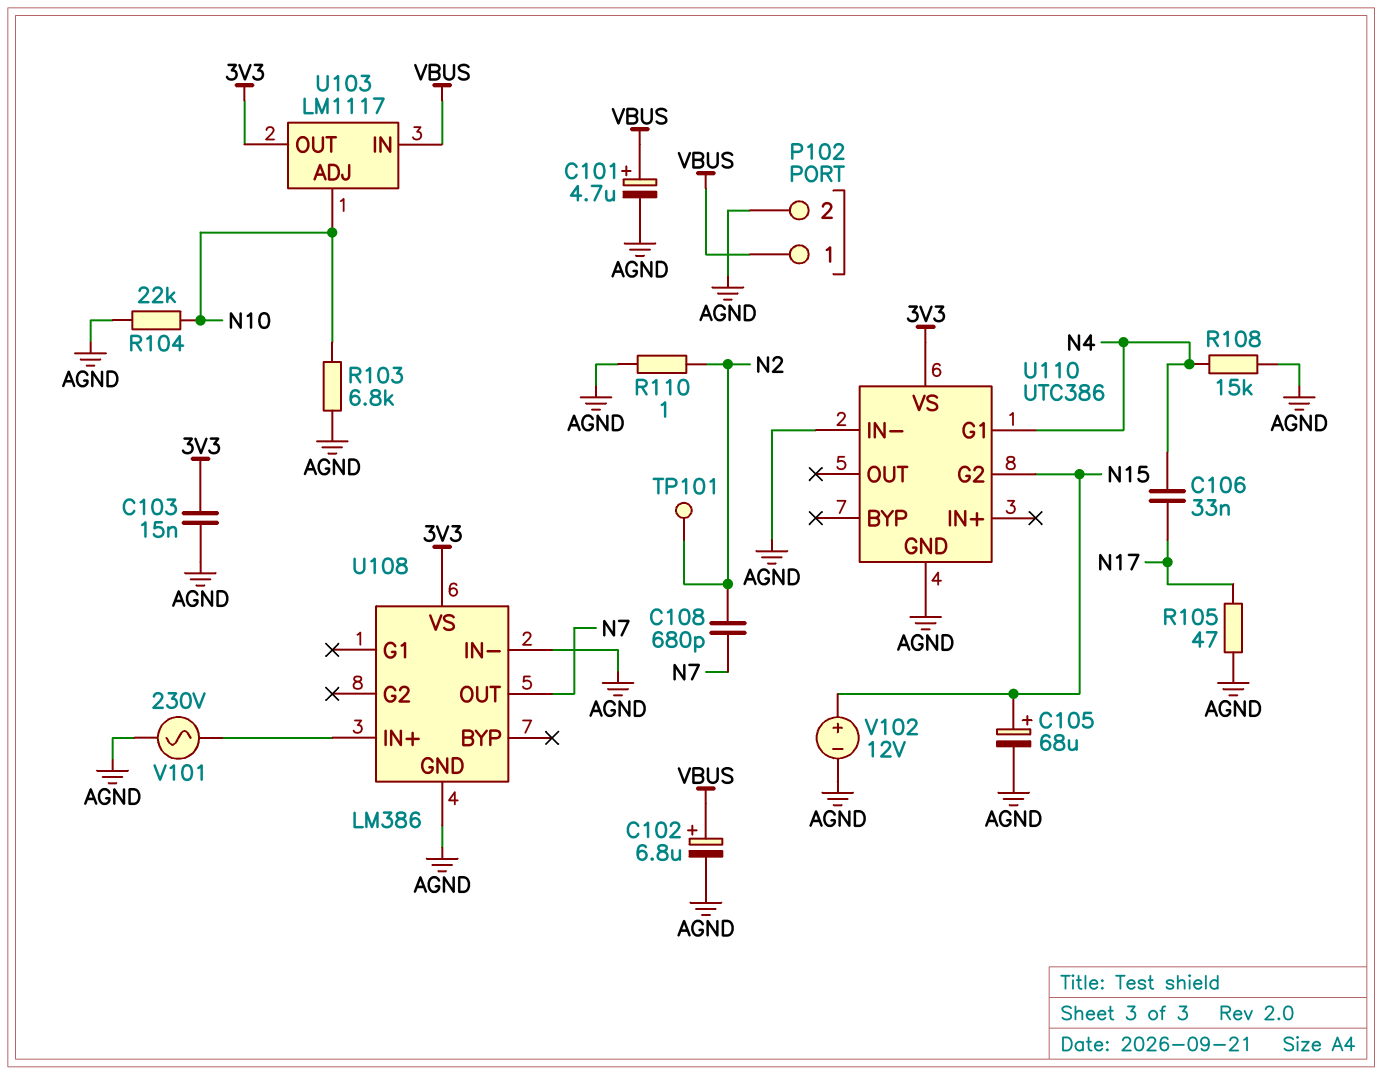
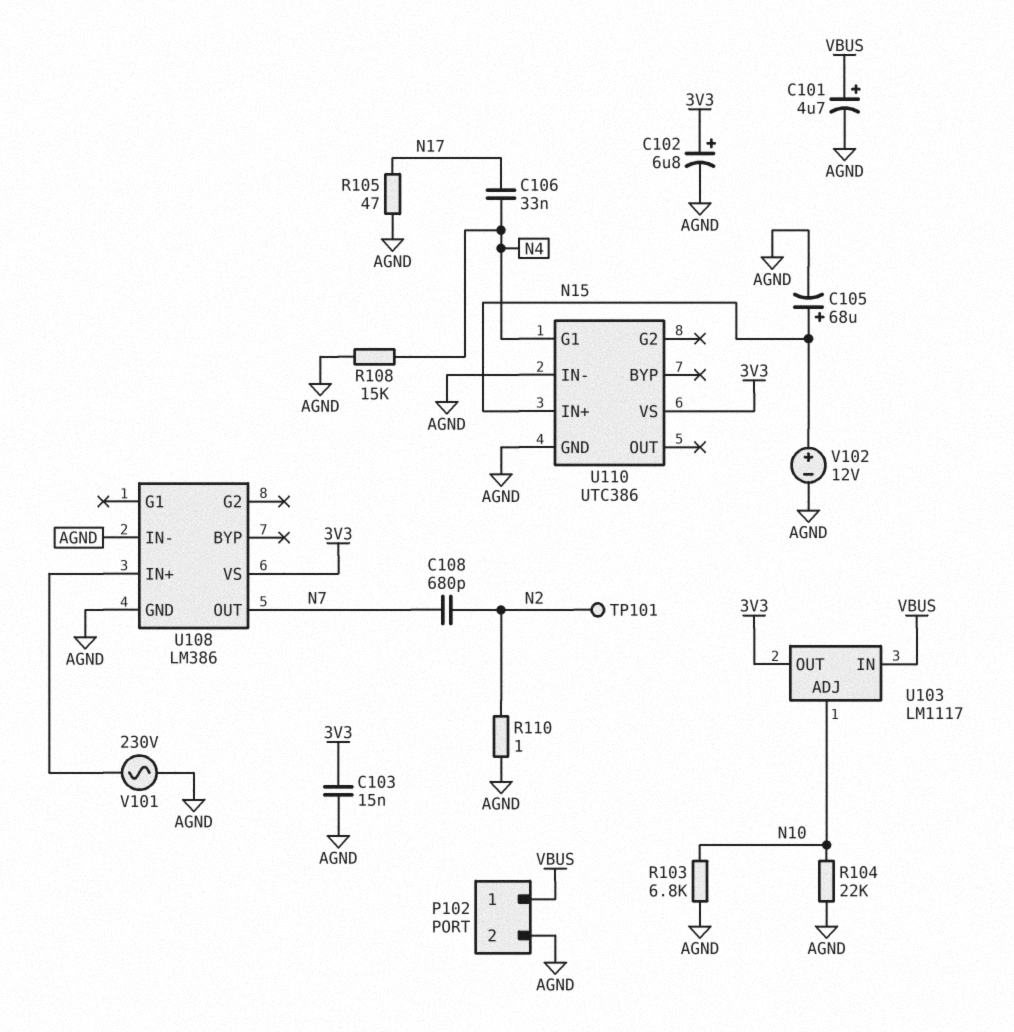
C102: 6.8uF (plus VBUS, minus AGND) -> 6.8uF (plus 3V3, minus AGND)
U110 pin G2: N15 -> none
U110 pin IN+: none -> N15

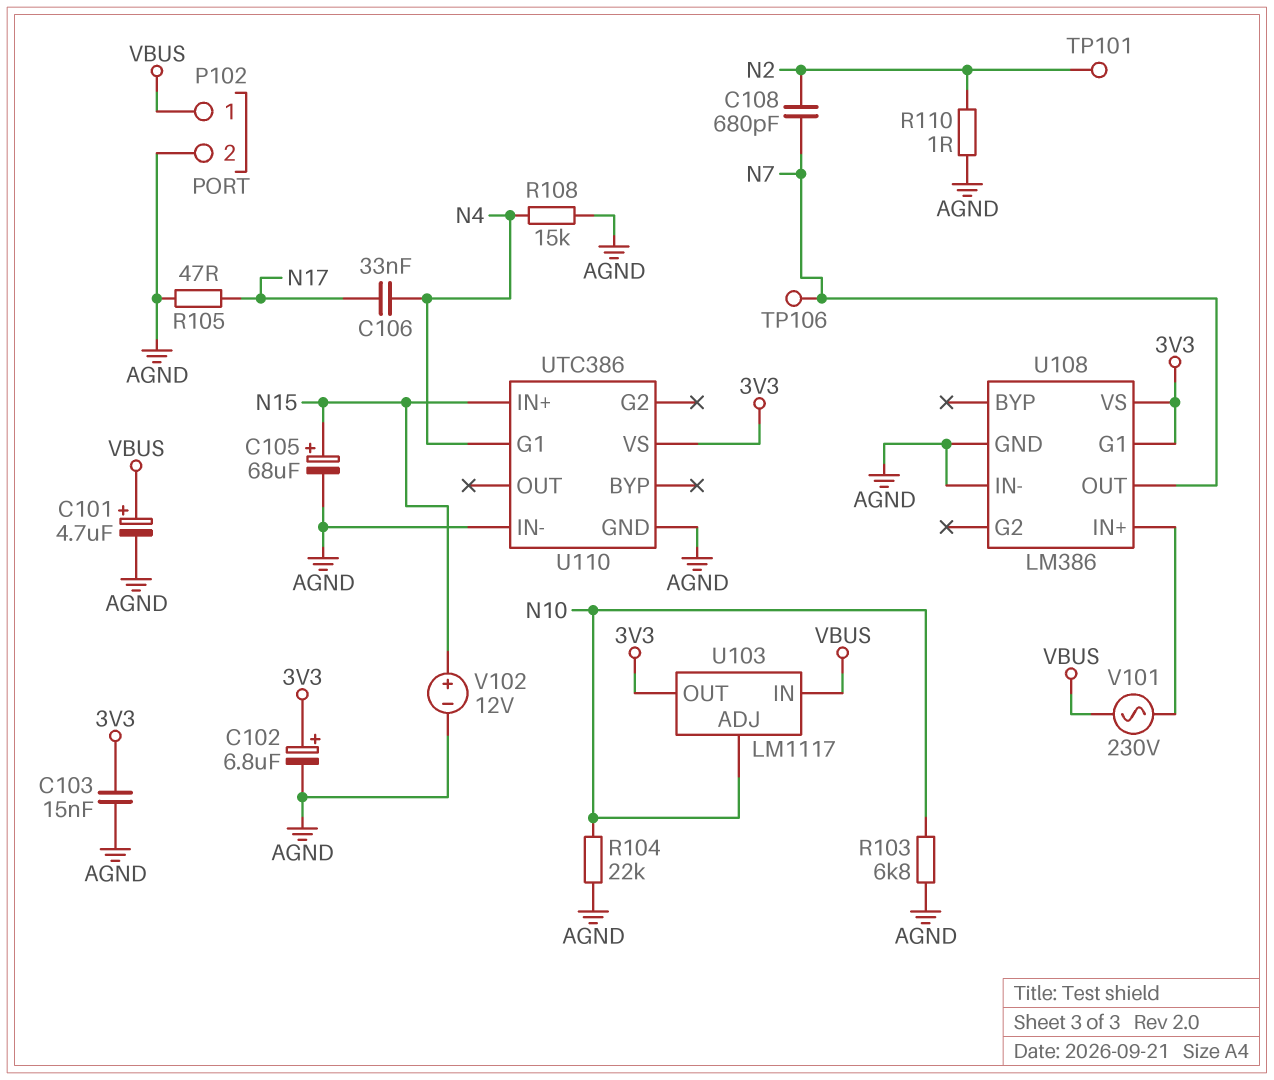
TP106: none -> test point (N7)
U108 pin G1: none -> 3V3
V101: AC 230V (AGND, U108/IN+) -> AC 230V (U108/IN+, VBUS)

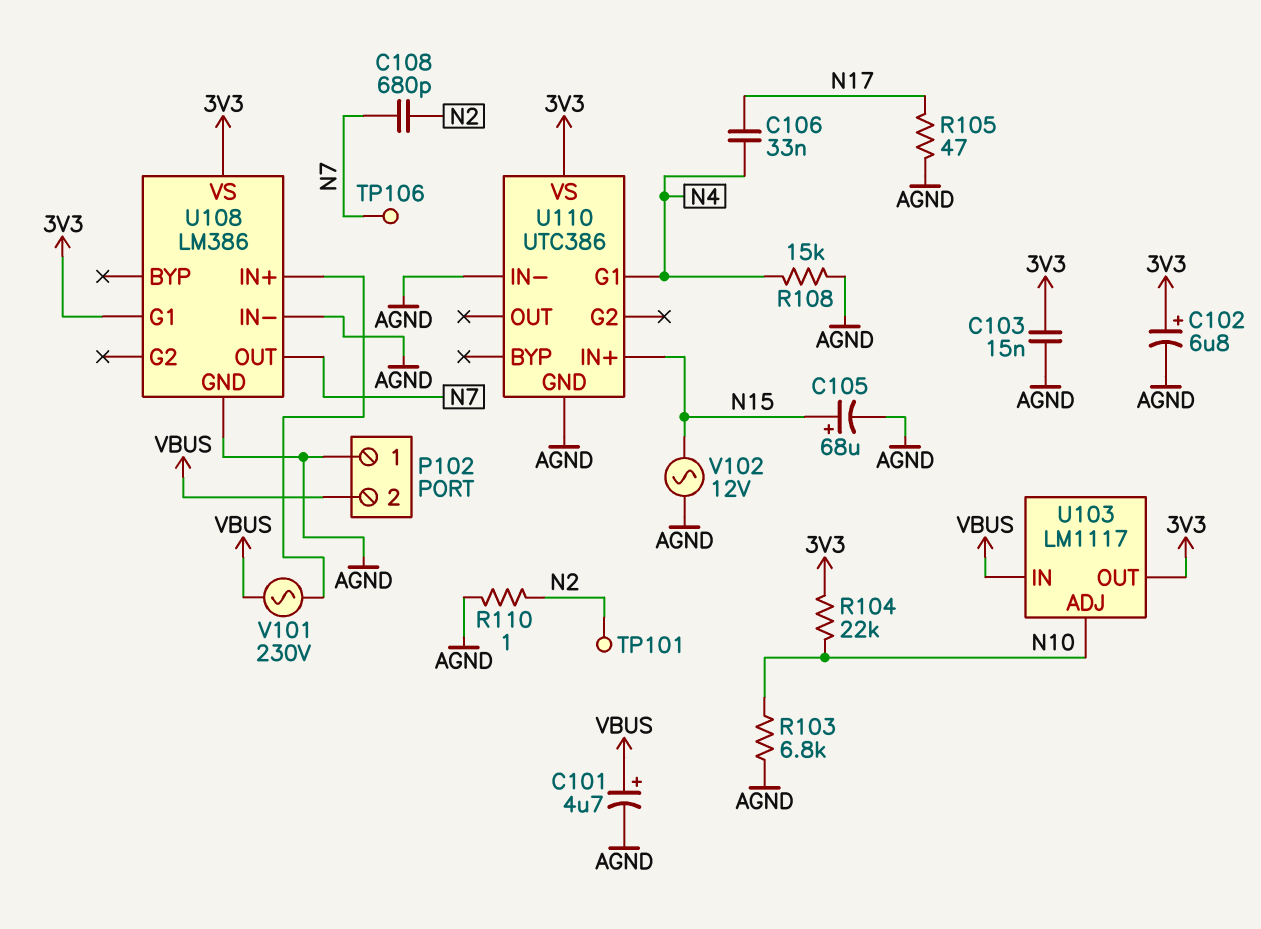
P102 pin 1: VBUS -> AGND
P102 pin 2: AGND -> VBUS
R104: 22k (AGND, N10) -> 22k (3V3, N10)
V102: 12V (plus N15, minus AGND) -> AC 12V (AGND, N15)

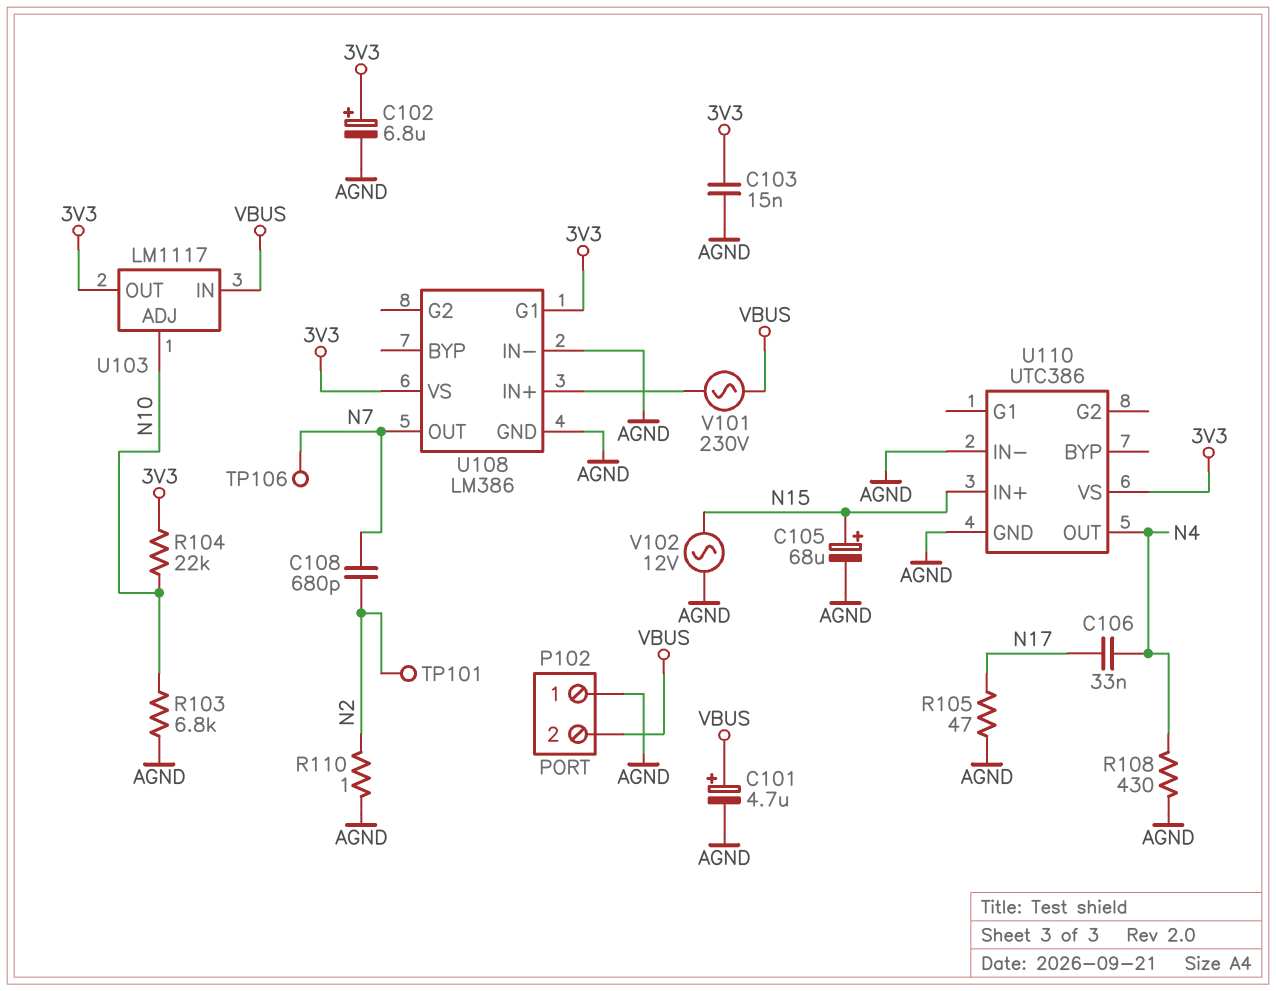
R108: 15k (AGND, N4) -> 430 (AGND, N4)
U110 pin G1: N4 -> none
U110 pin OUT: none -> N4

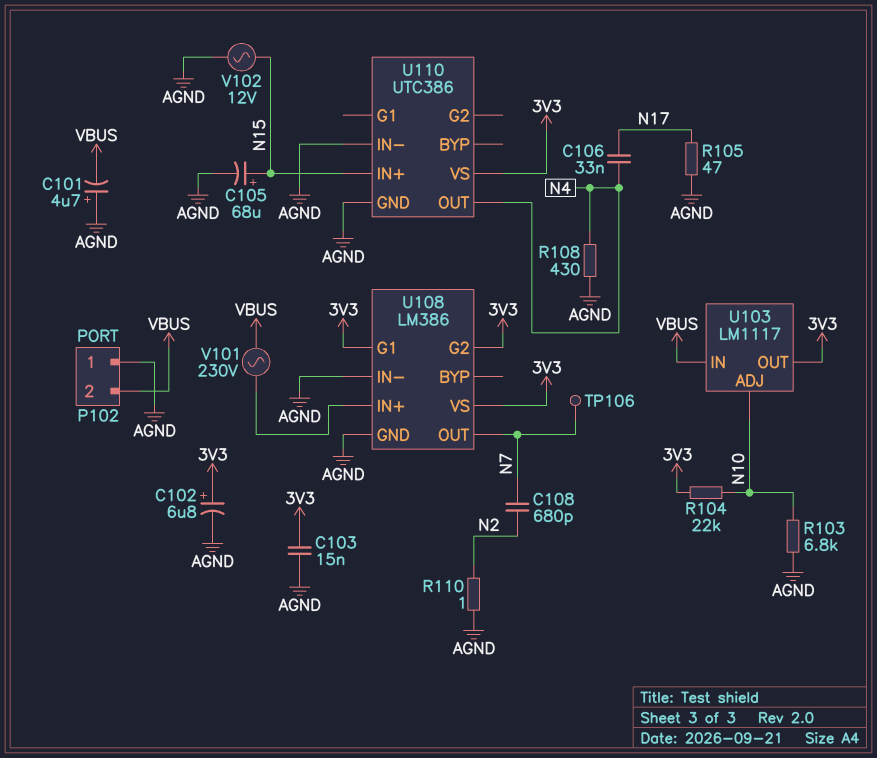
C101: 4.7uF (plus VBUS, minus AGND) -> 4.7uF (plus AGND, minus VBUS)
TP101: test point (N2) -> none
U108 pin G2: none -> 3V3

